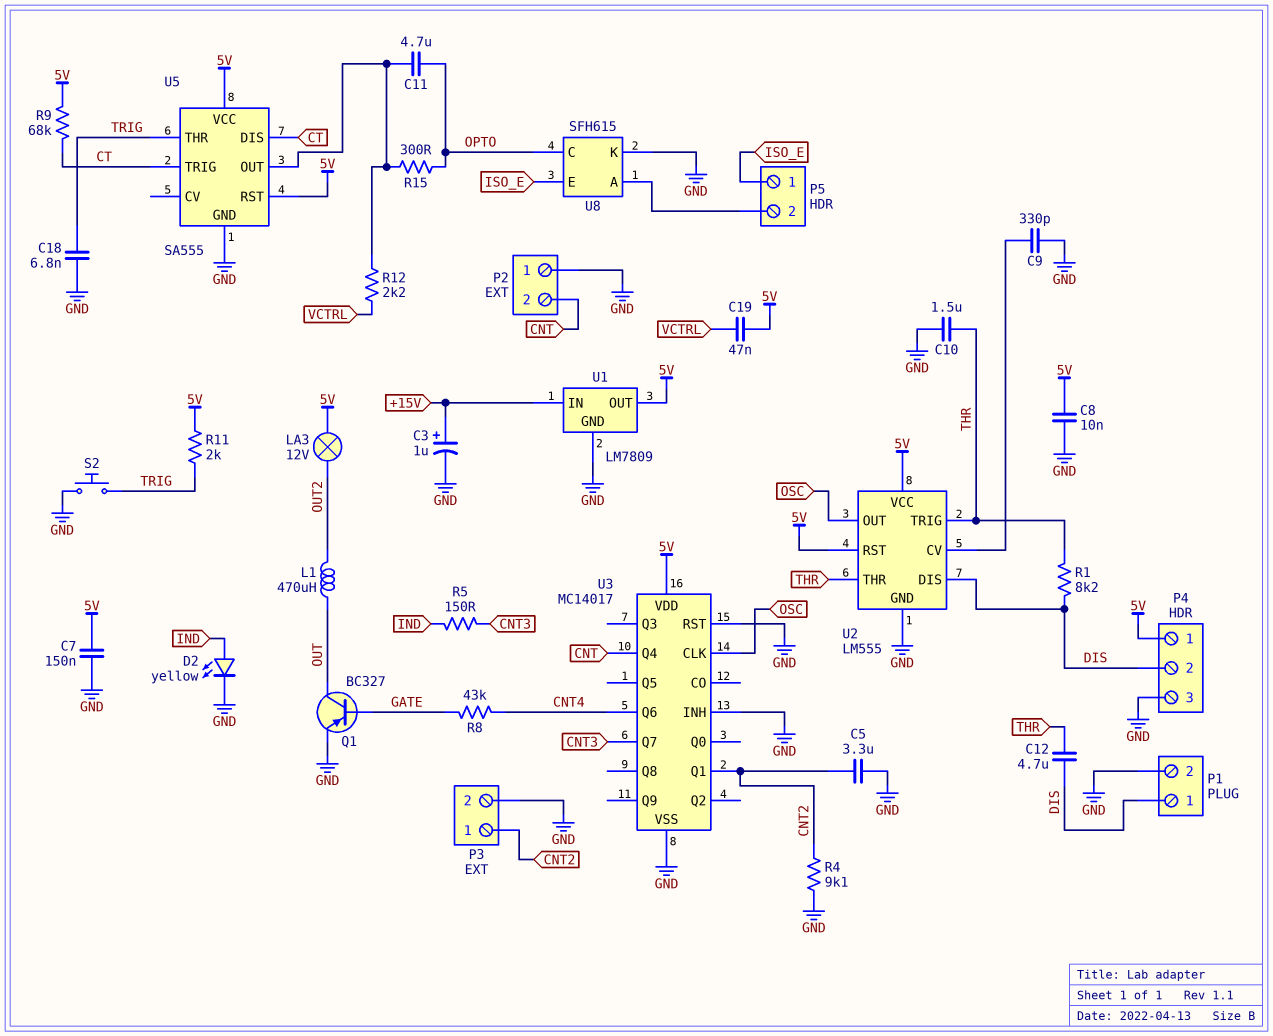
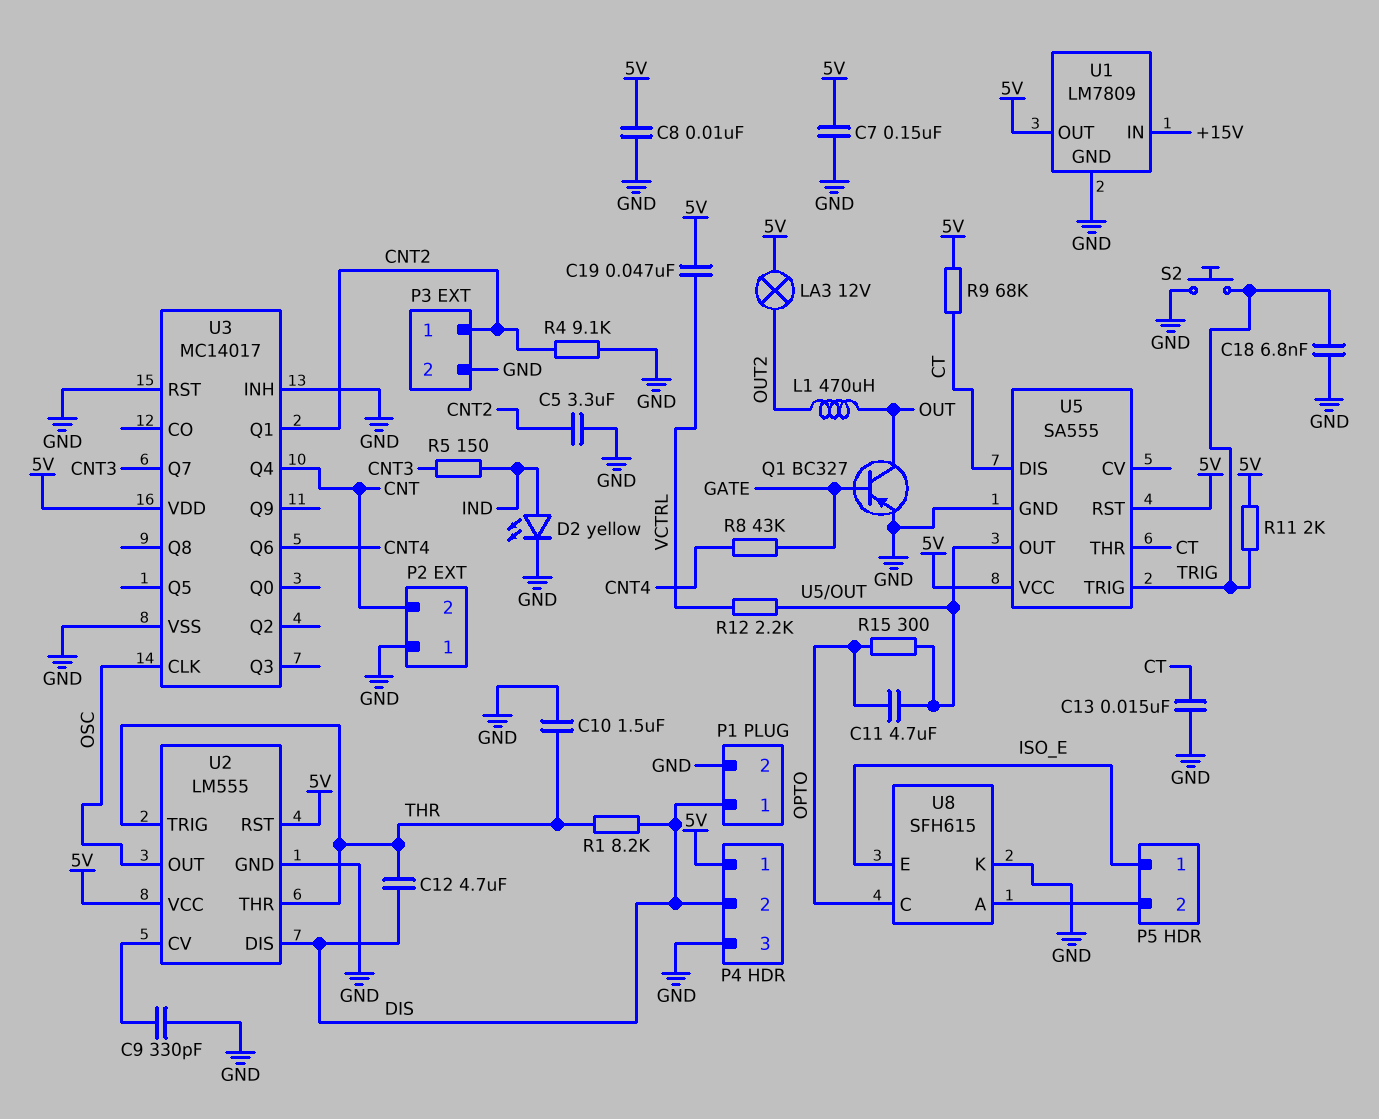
C3: 1uF (plus +15V, minus GND) -> none
C13: none -> 15nF (CT, GND)
U5 pin THR: TRIG -> CT
U5 pin TRIG: CT -> TRIG

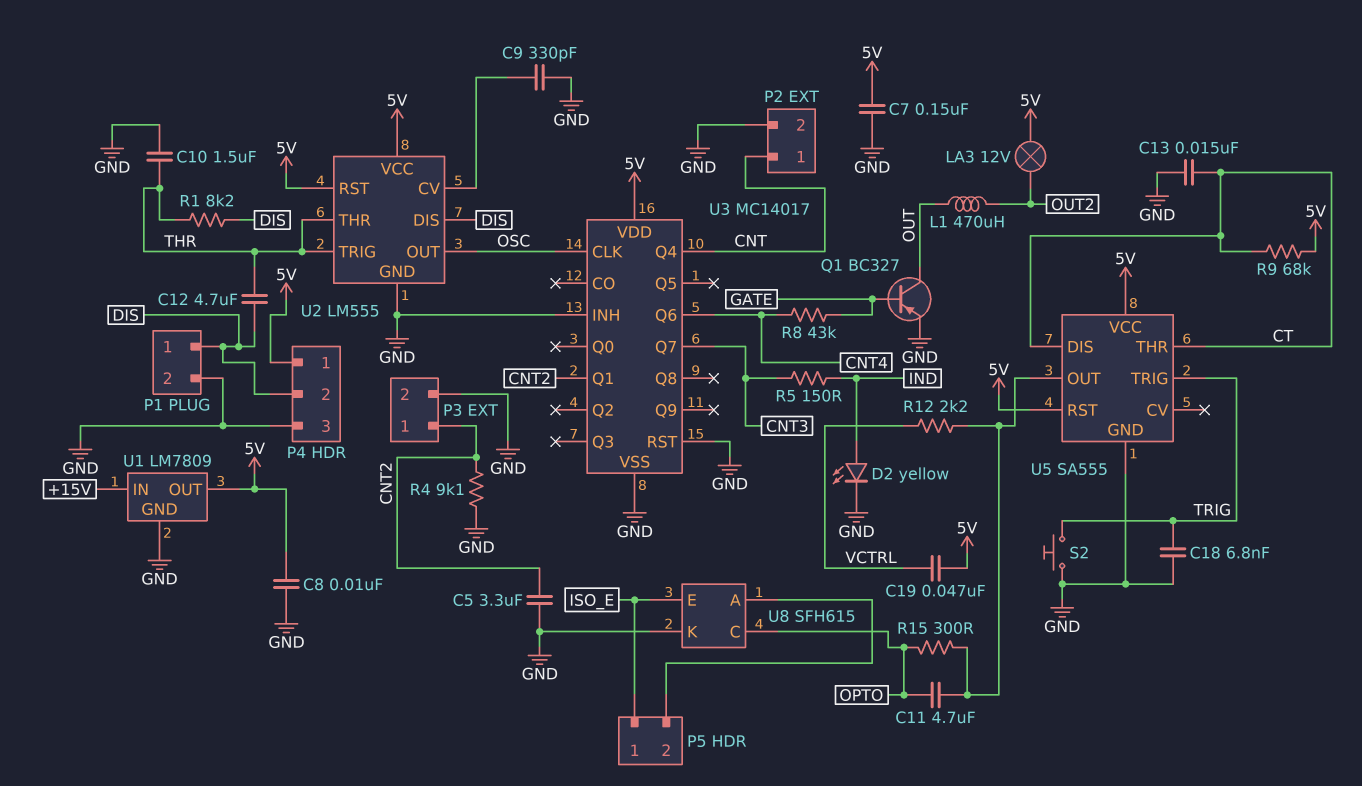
P2 pin 1: GND -> CNT
P2 pin 2: CNT -> GND
R11: 2k (5V, TRIG) -> none

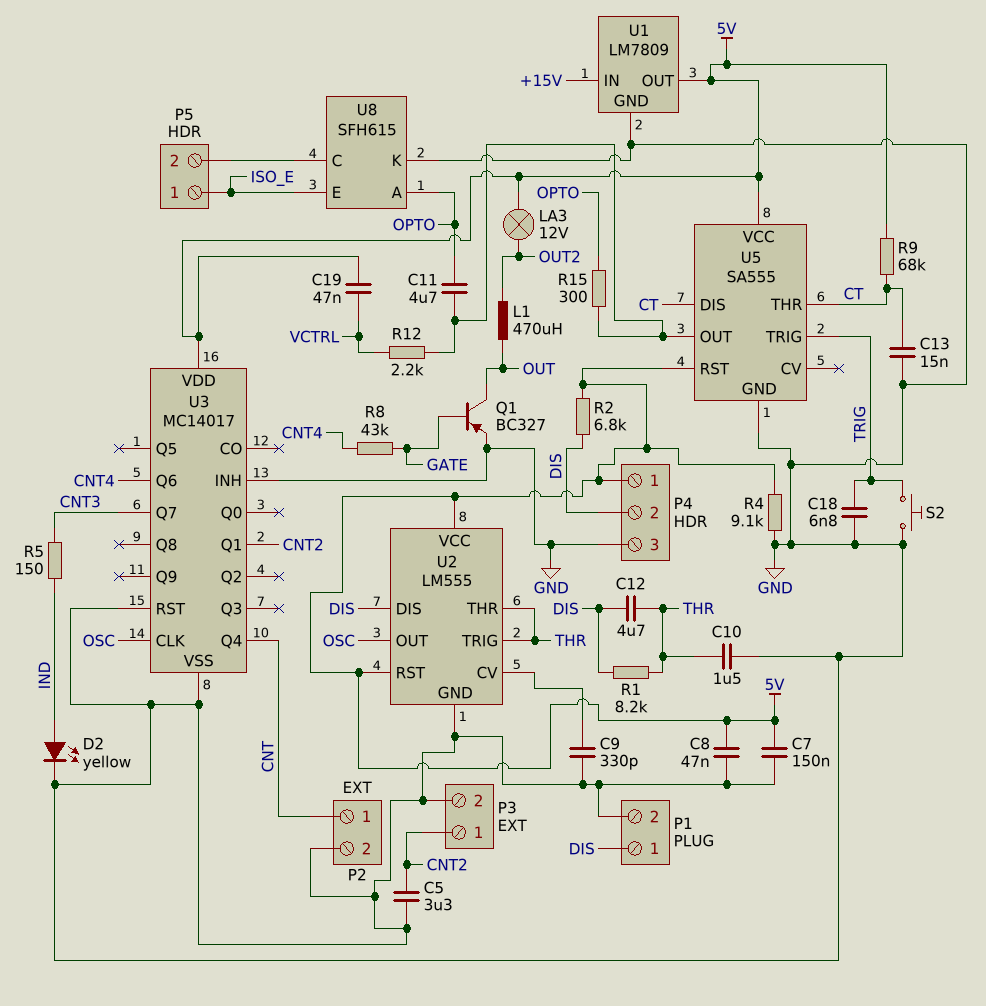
C8: 10nF (5V, GND) -> 47nF (5V, GND)
R2: none -> 6.8k (5V, DIS)
R4: 9.1k (CNT2, GND) -> 9.1k (5V, GND)
U8 pin A: P5/2 -> OPTO
U8 pin C: OPTO -> P5/2

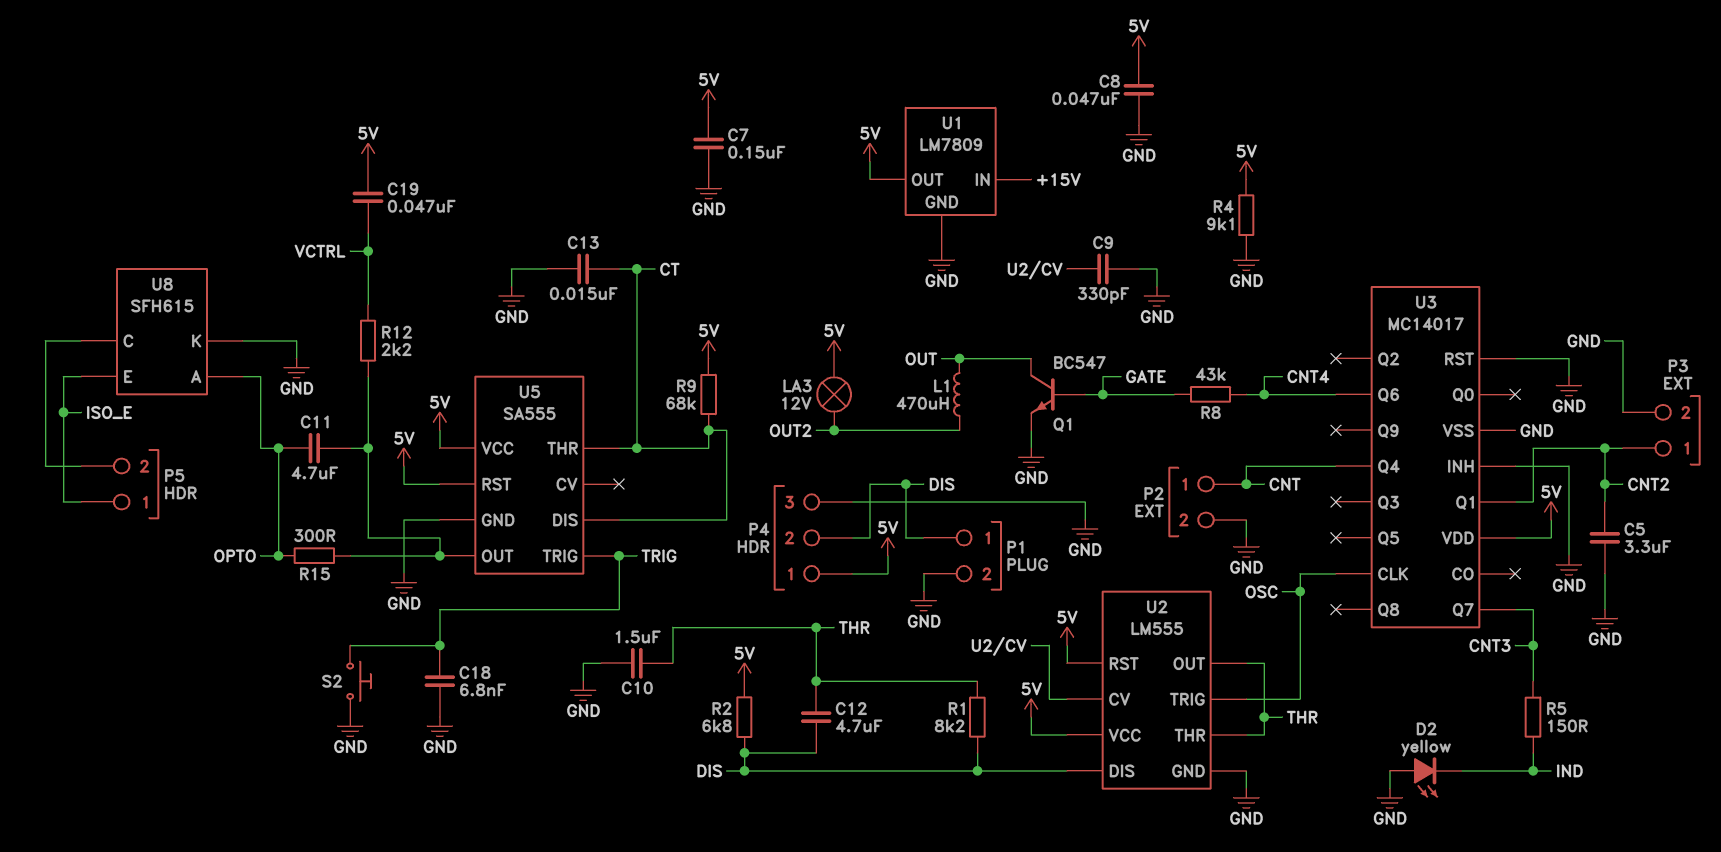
D2: LED yellow (A IND, K GND) -> LED yellow (A GND, K IND)
Q1: PNP BC327 (B GATE, C OUT, E GND) -> NPN BC547 (B GATE, C OUT, E GND)
U2 pin OUT: OSC -> THR
U2 pin TRIG: THR -> OSC

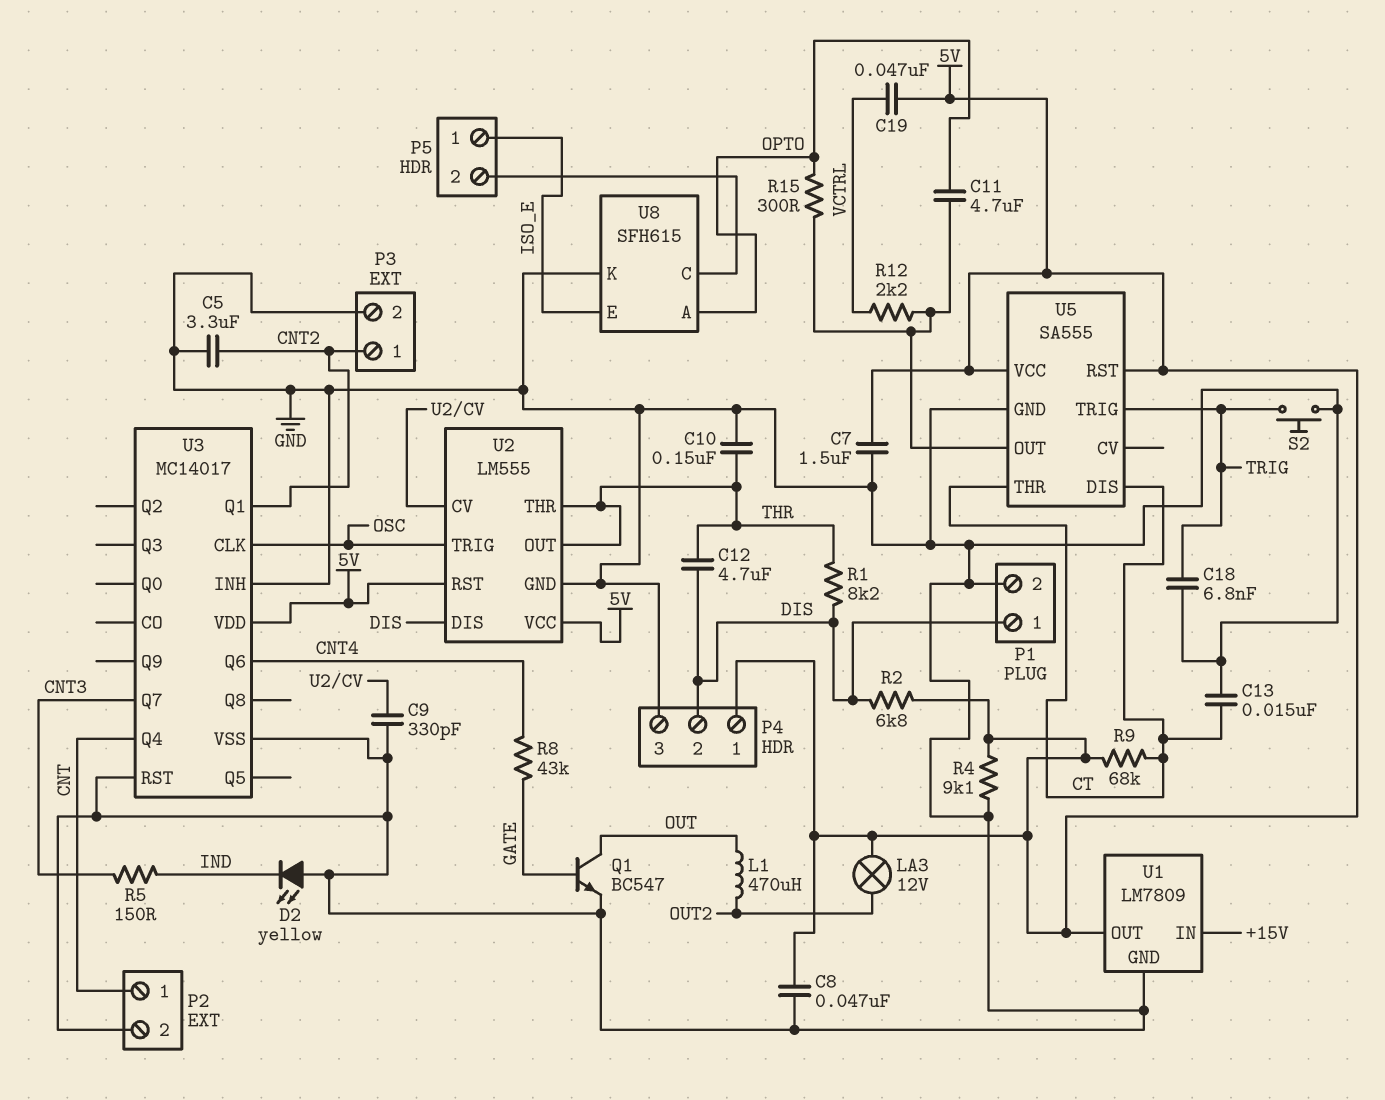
C7: 150nF (5V, GND) -> 1.5uF (5V, GND)
C10: 1.5uF (GND, THR) -> 150nF (GND, THR)

